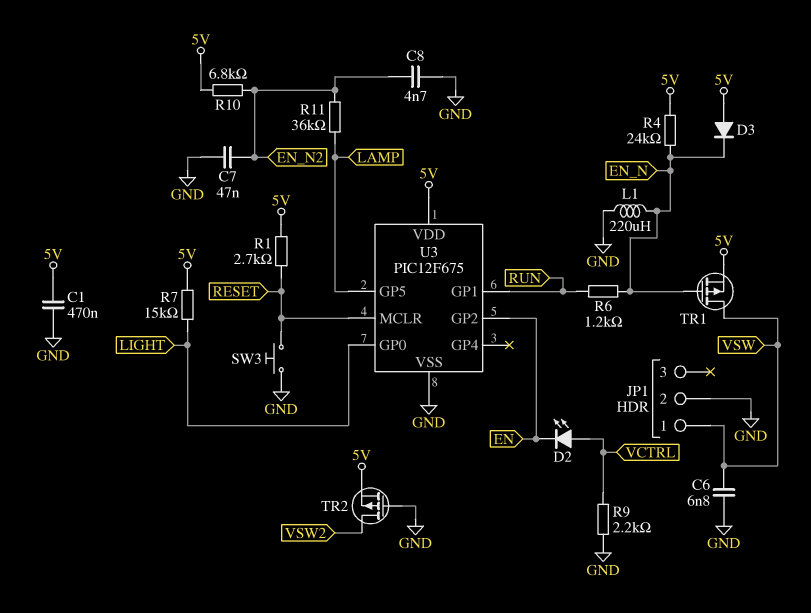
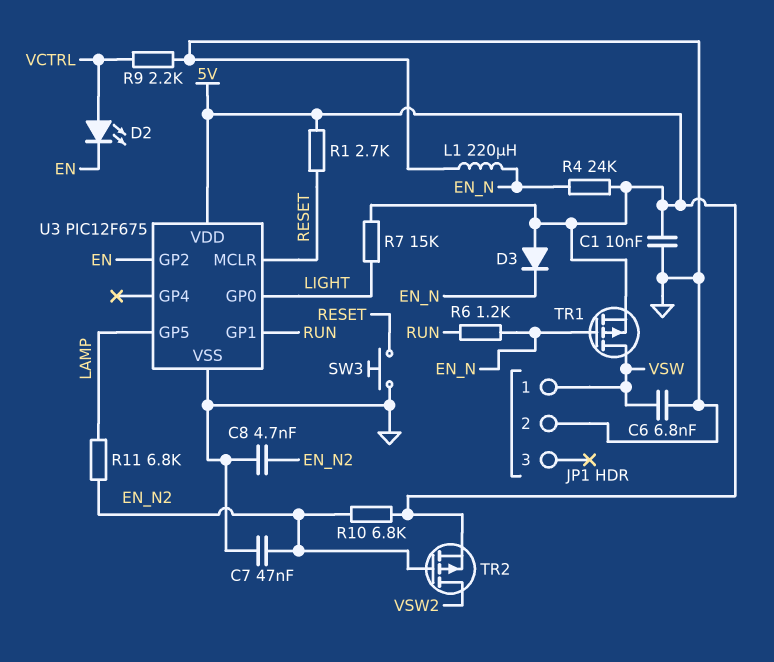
C1: 470nF (5V, GND) -> 10nF (5V, GND)
R11: 36k (EN_N2, LAMP) -> 6.8k (EN_N2, LAMP)
TR2: PMOS (G GND, D VSW2, S 5V) -> PMOS (G EN_N2, D VSW2, S 5V)

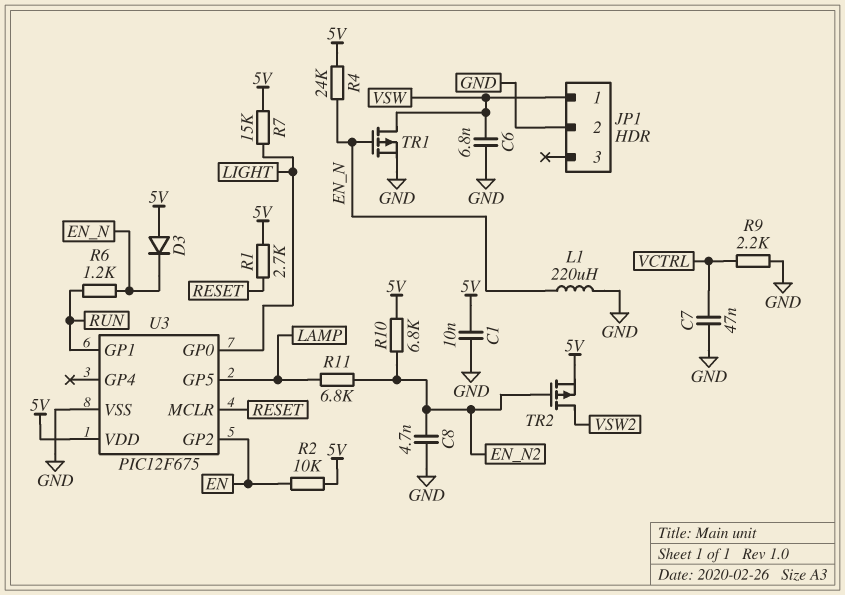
C7: 47nF (EN_N2, GND) -> 47nF (GND, VCTRL)
D2: LED (A VCTRL, K EN) -> none
R2: none -> 10k (5V, EN)
SW3: button (GND, RESET) -> none
TR1: PMOS (G EN_N, D VSW, S 5V) -> PMOS (G EN_N, D VSW, S GND)

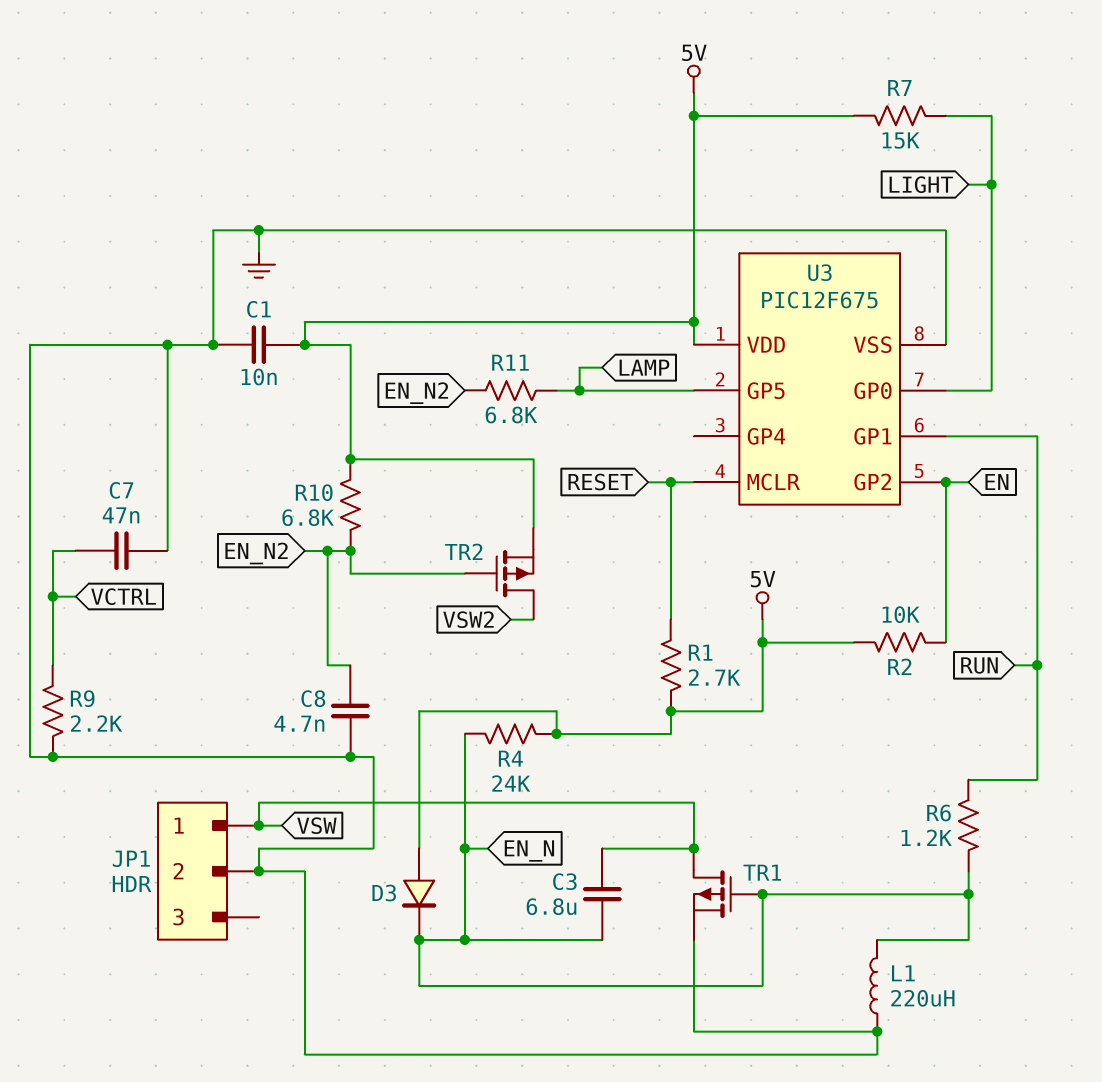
C3: none -> 6.8uF (EN_N, VSW)
C6: 6.8nF (GND, VSW) -> none

